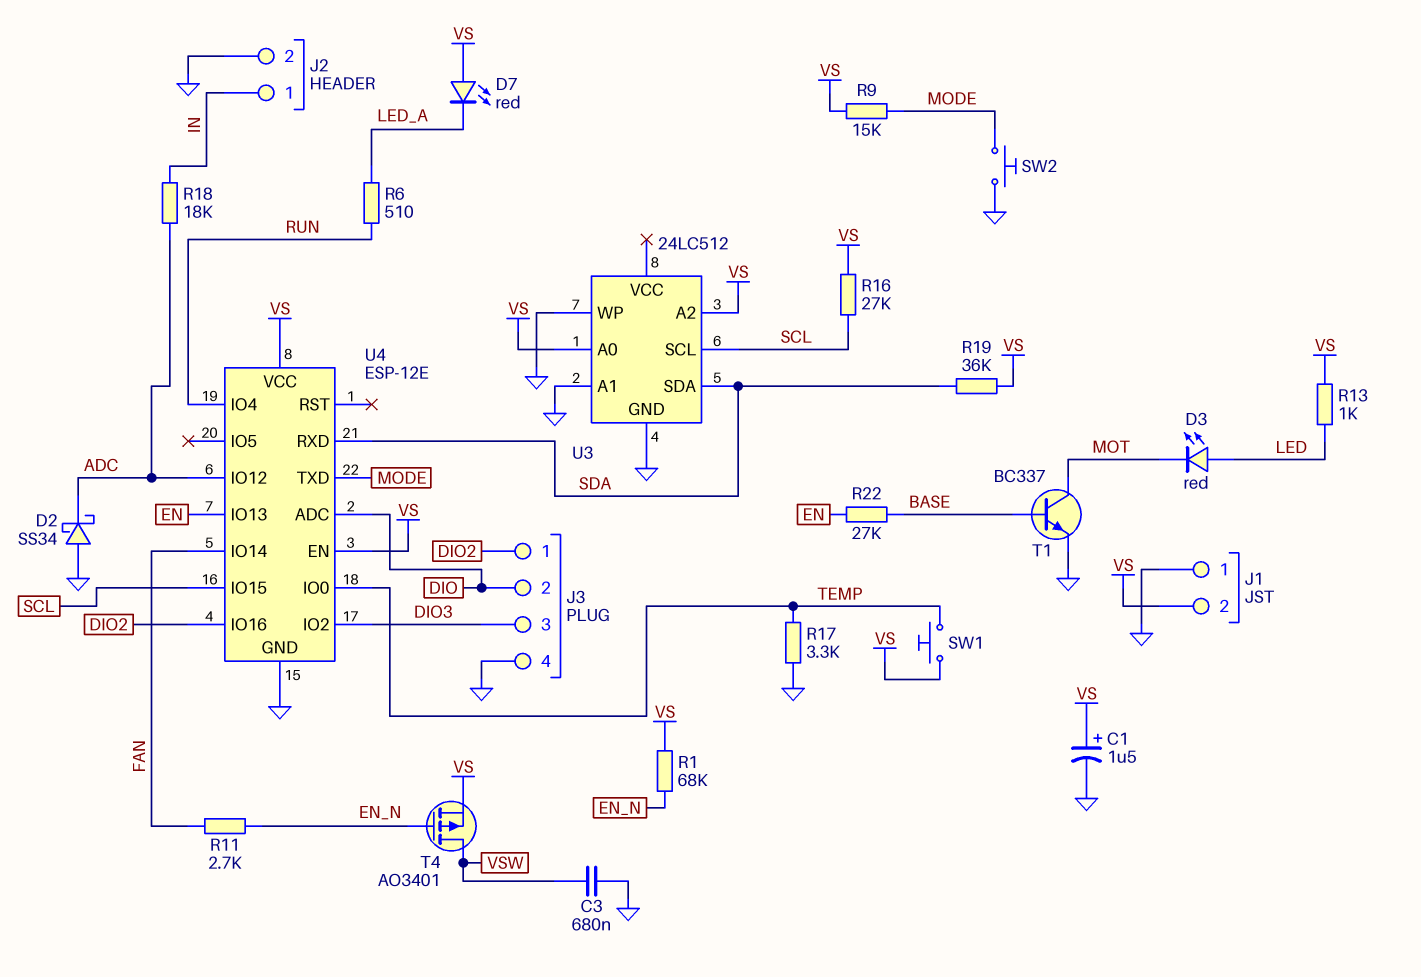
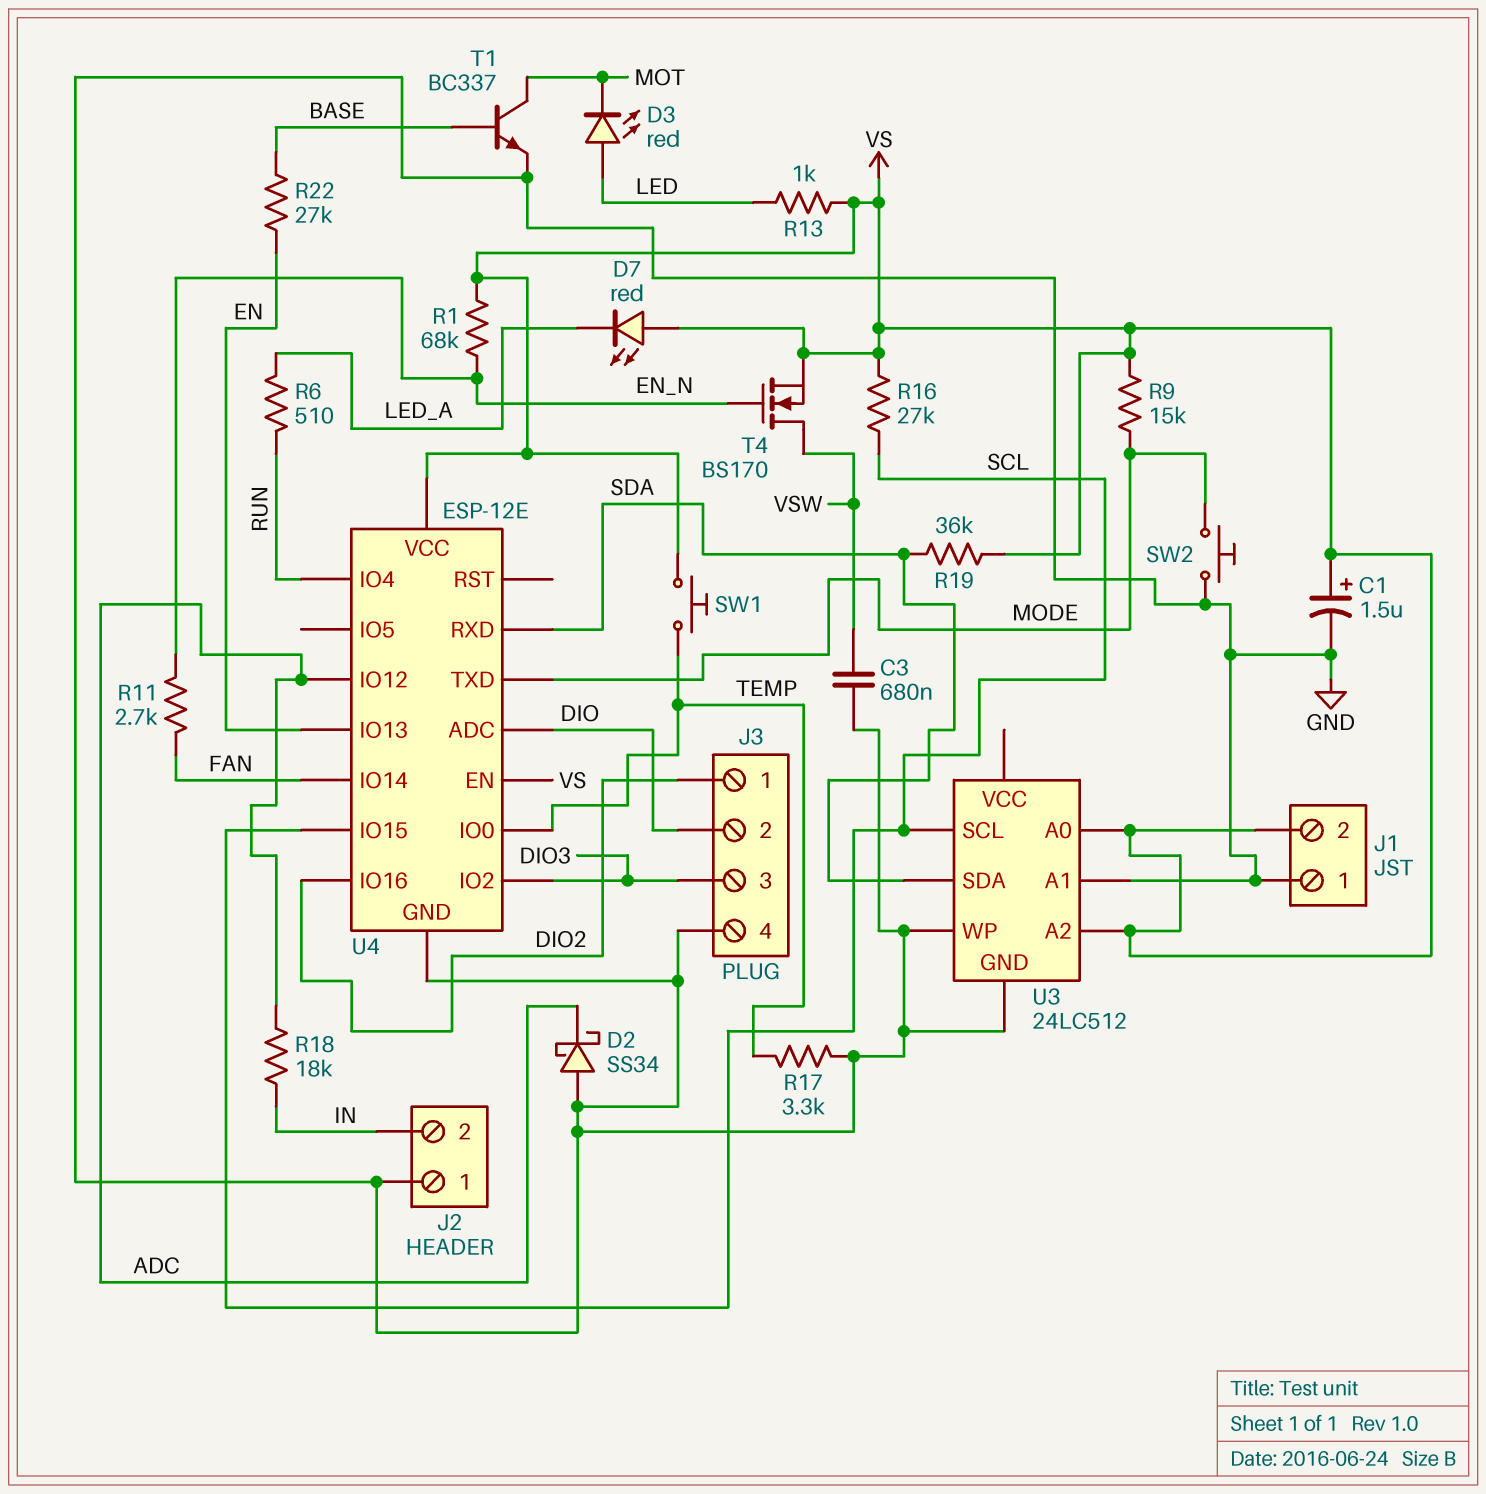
J2 pin 1: IN -> GND
J2 pin 2: GND -> IN
T4: PMOS AO3401 (G EN_N, D VSW, S VS) -> NMOS BS170 (G EN_N, D VSW, S VS)

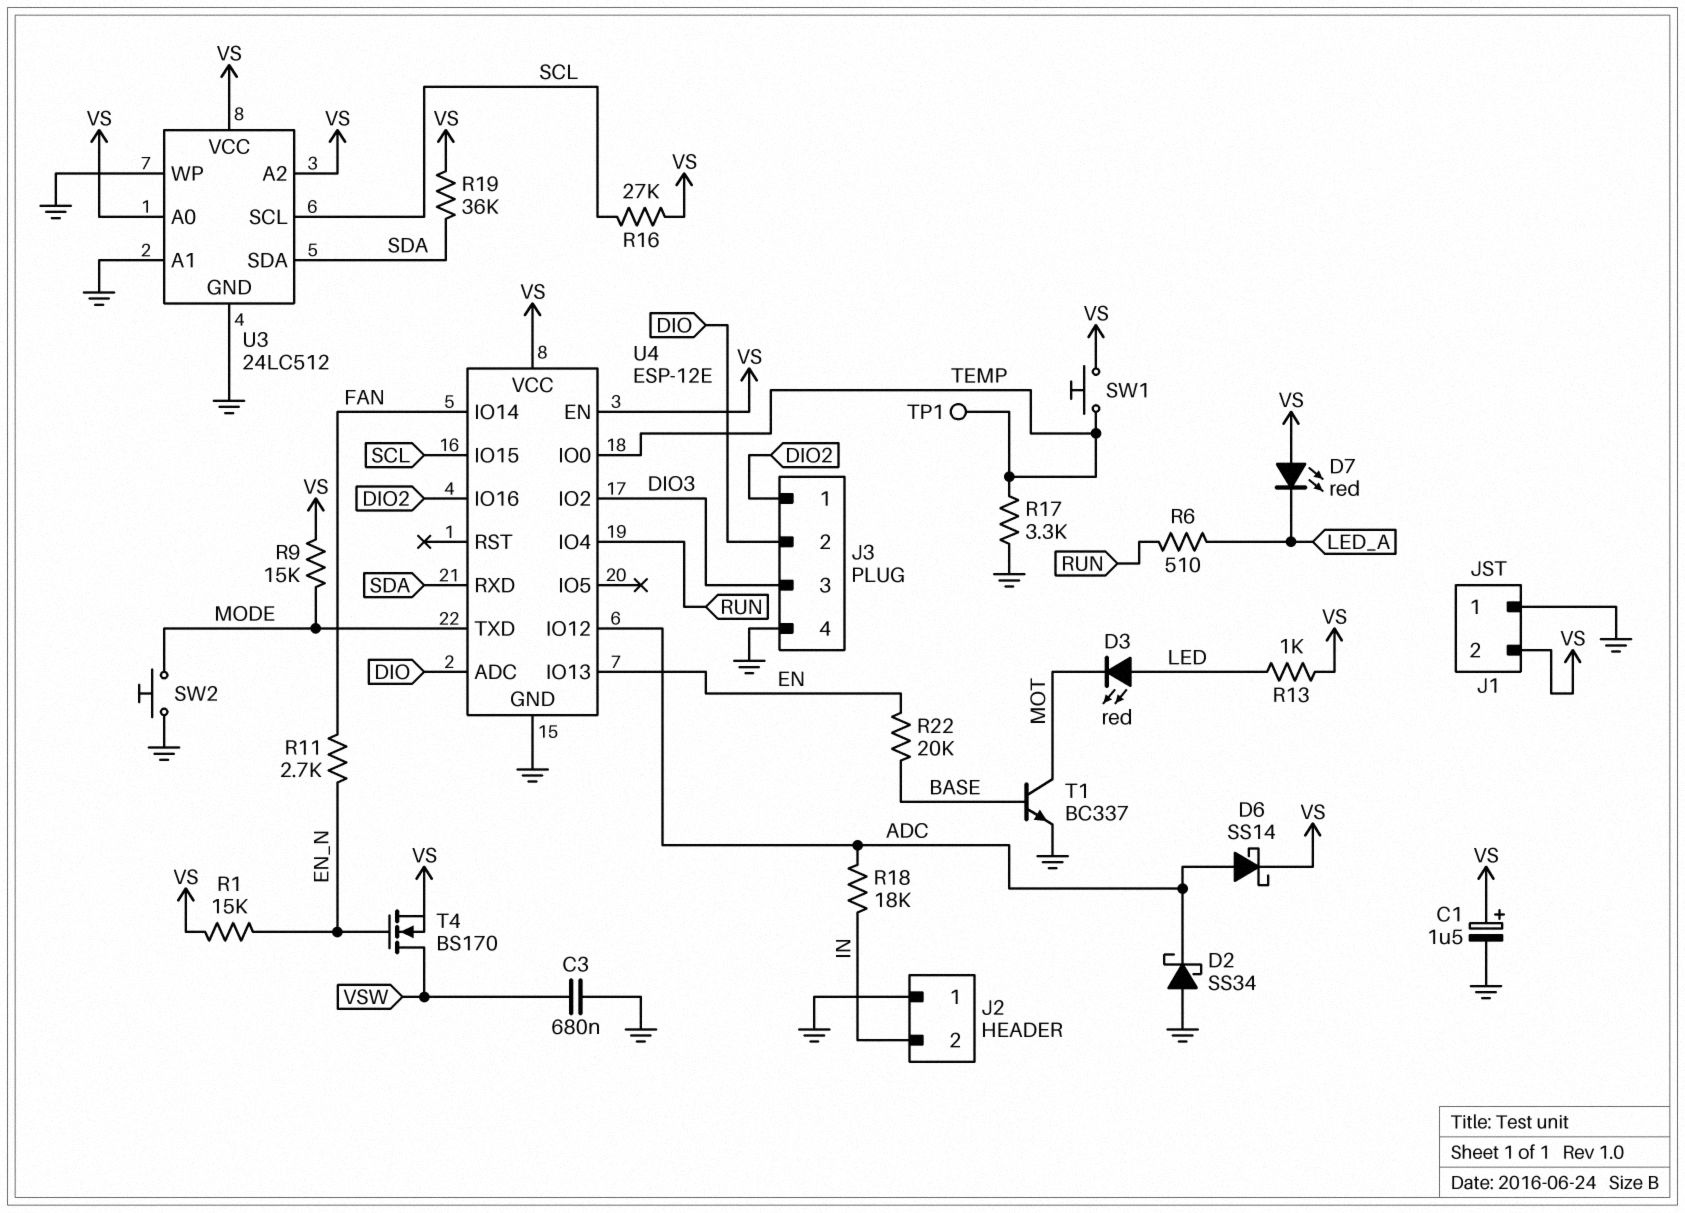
D6: none -> schottky SS14 (A ADC, K VS)
R1: 68k (EN_N, VS) -> 15k (EN_N, VS)
R22: 27k (BASE, EN) -> 20k (BASE, EN)
TP1: none -> test point (TEMP)
U3 pin VCC: none -> VS

